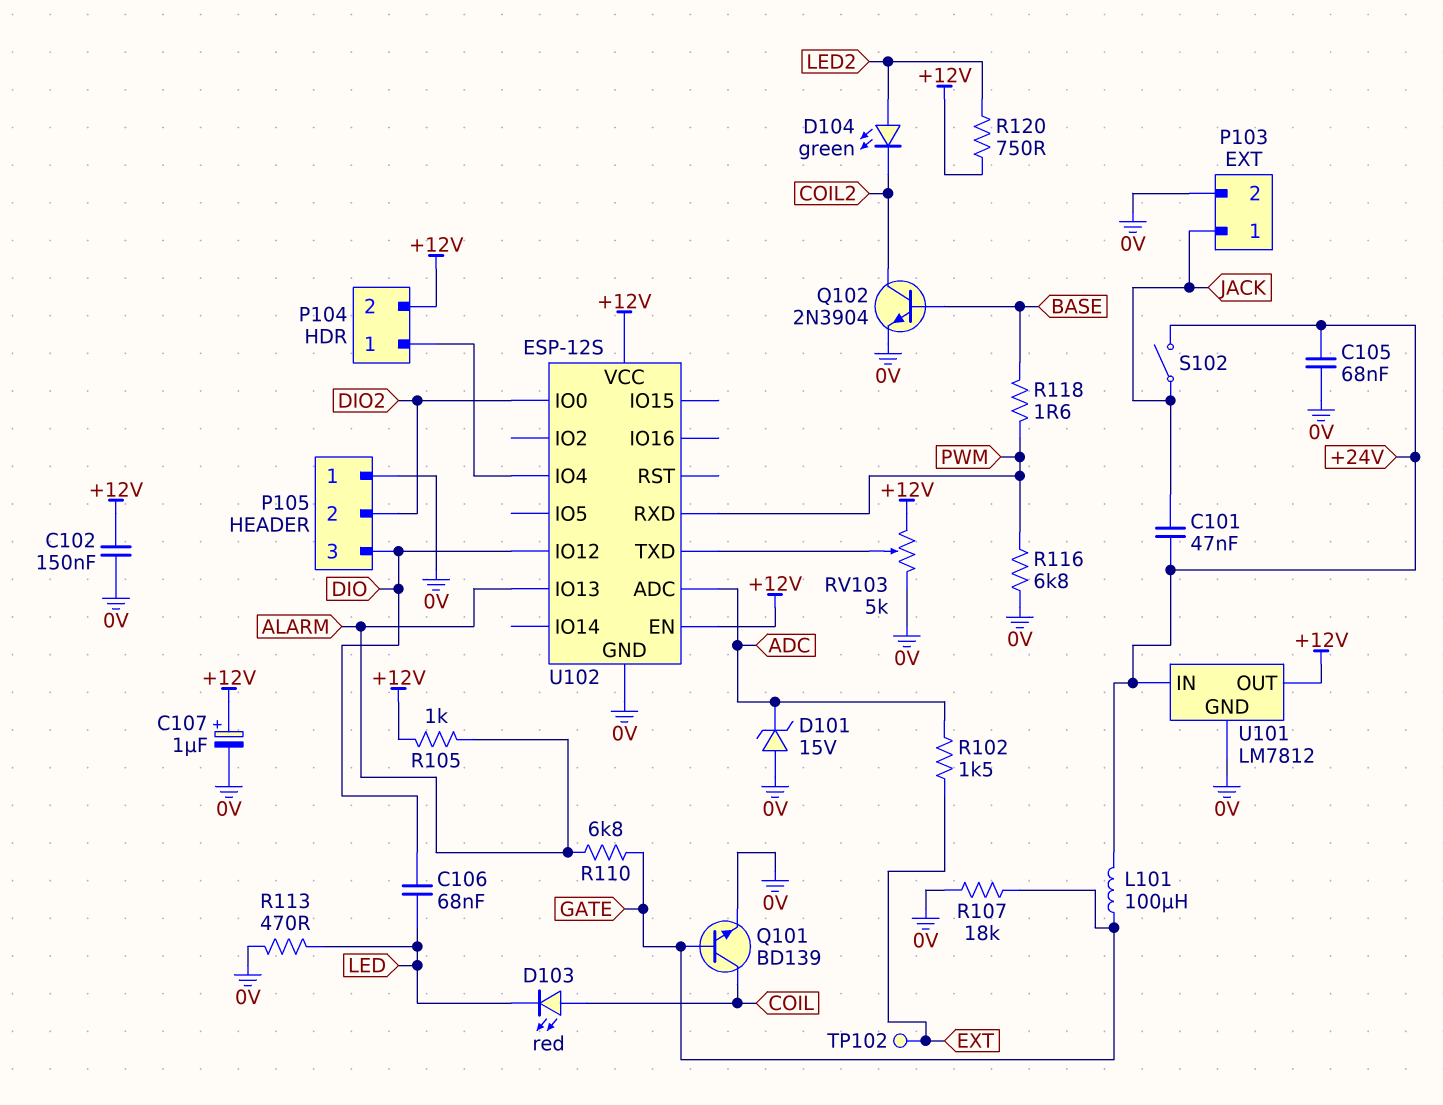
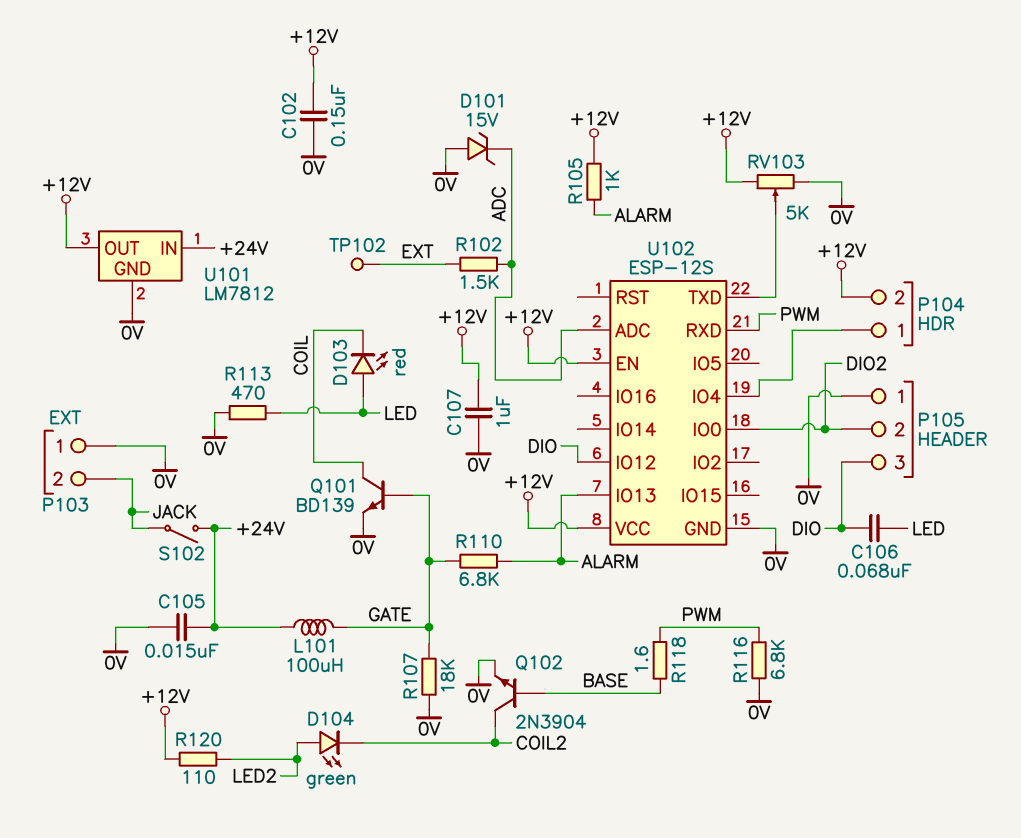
C101: 47nF (+24V, JACK) -> none
C105: 68nF (+24V, 0V) -> 15nF (+24V, 0V)
C107: 1uF (plus +12V, minus 0V) -> 1uF (+12V, 0V)
D103: LED red (A COIL, K LED) -> LED red (A LED, K COIL)
P103 pin 1: JACK -> 0V
P103 pin 2: 0V -> JACK
R120: 750 (+12V, LED2) -> 110 (+12V, LED2)

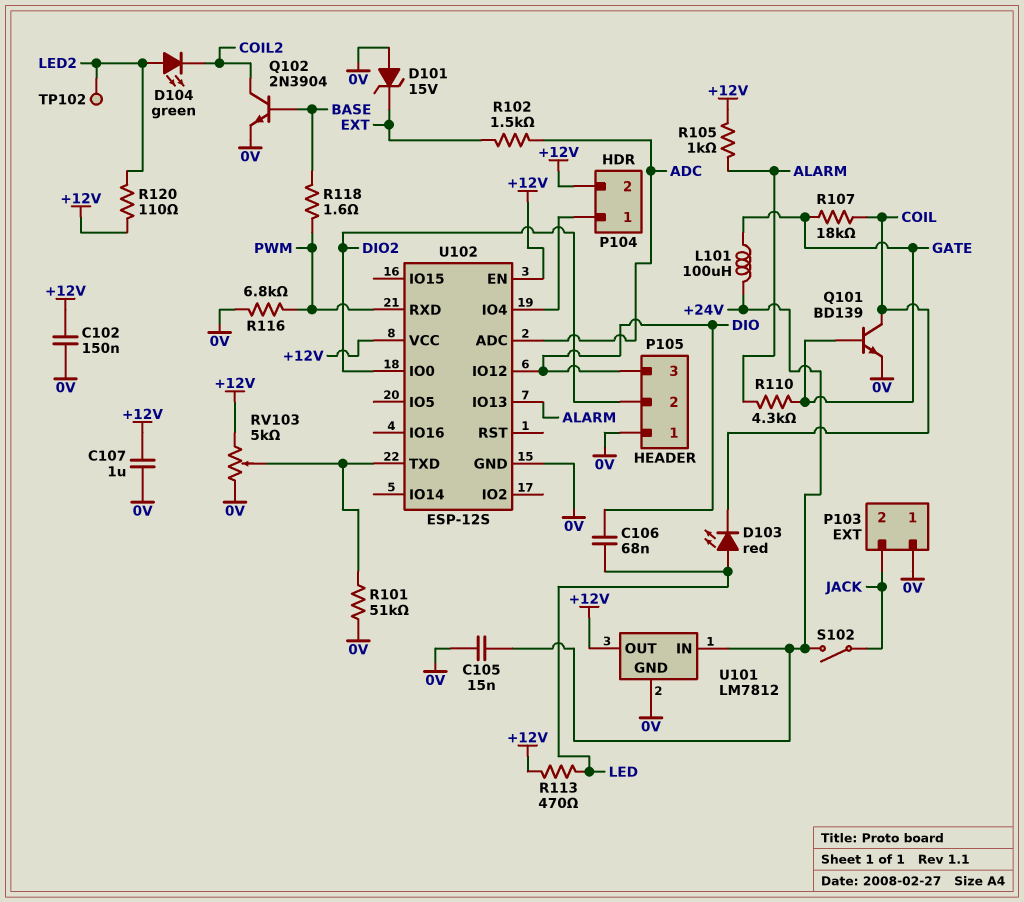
D101: zener 15V (A 0V, K ADC) -> zener 15V (A 0V, K EXT)
R101: none -> 51k (0V, U102/TXD)
R107: 18k (0V, GATE) -> 18k (COIL, GATE)
R110: 6.8k (ALARM, GATE) -> 4.3k (ALARM, GATE)
R113: 470 (0V, LED) -> 470 (+12V, LED)
TP102: test point (EXT) -> test point (LED2)

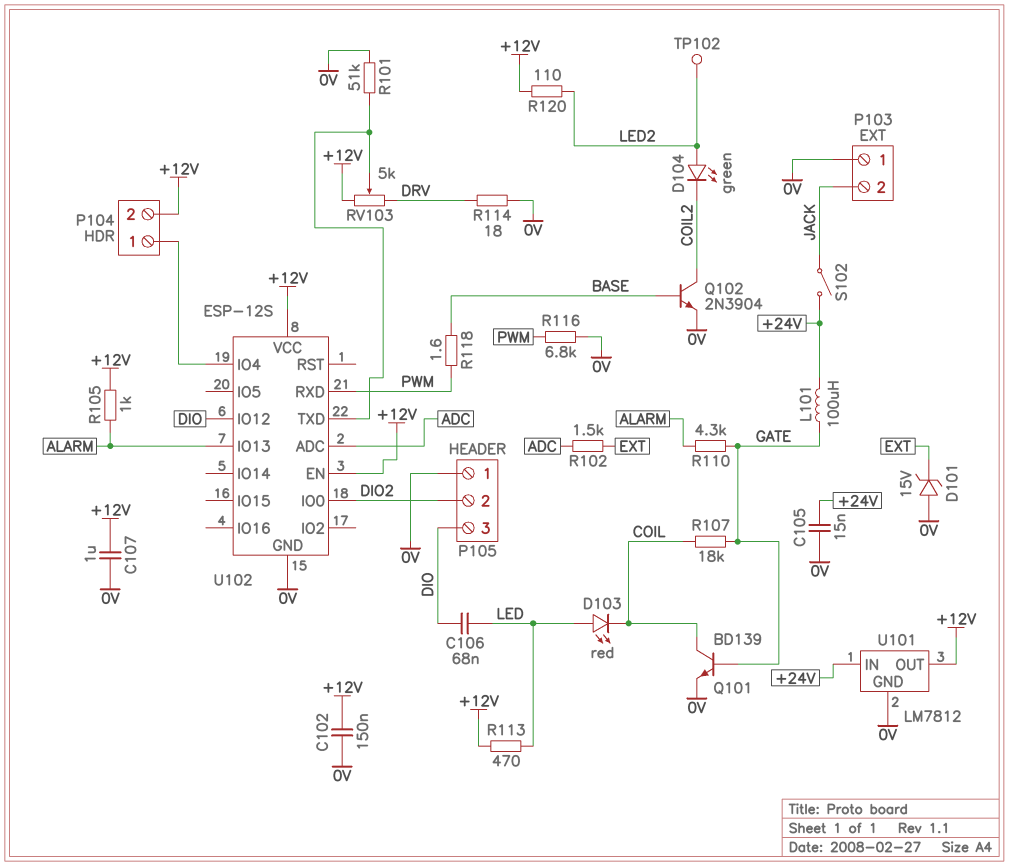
R114: none -> 18 (0V, DRV)
RV103: 5k (+12V, 0V, wiper U102/TXD) -> 5k (+12V, DRV, wiper U102/TXD)

